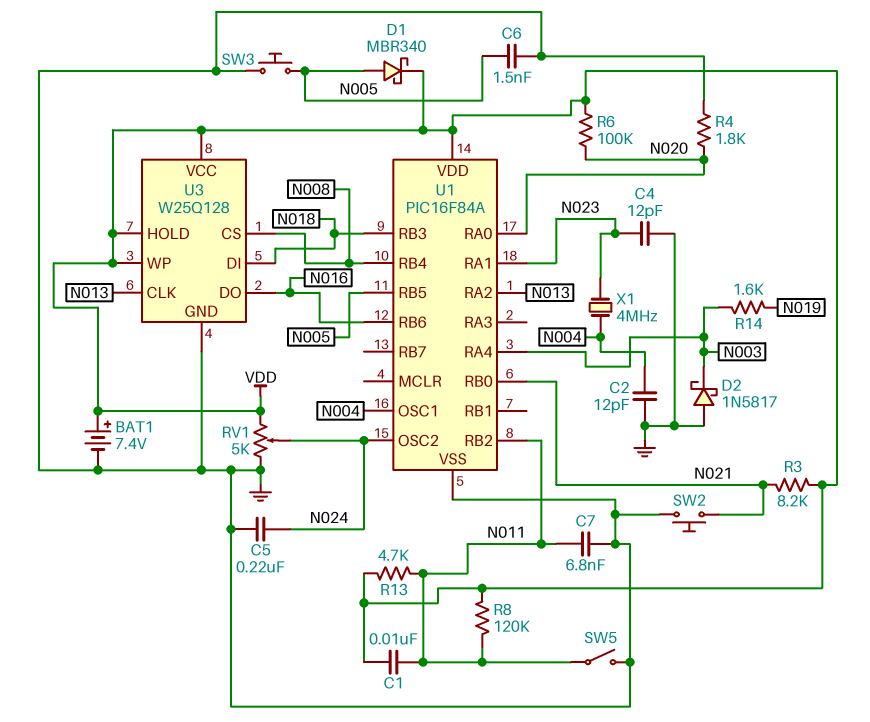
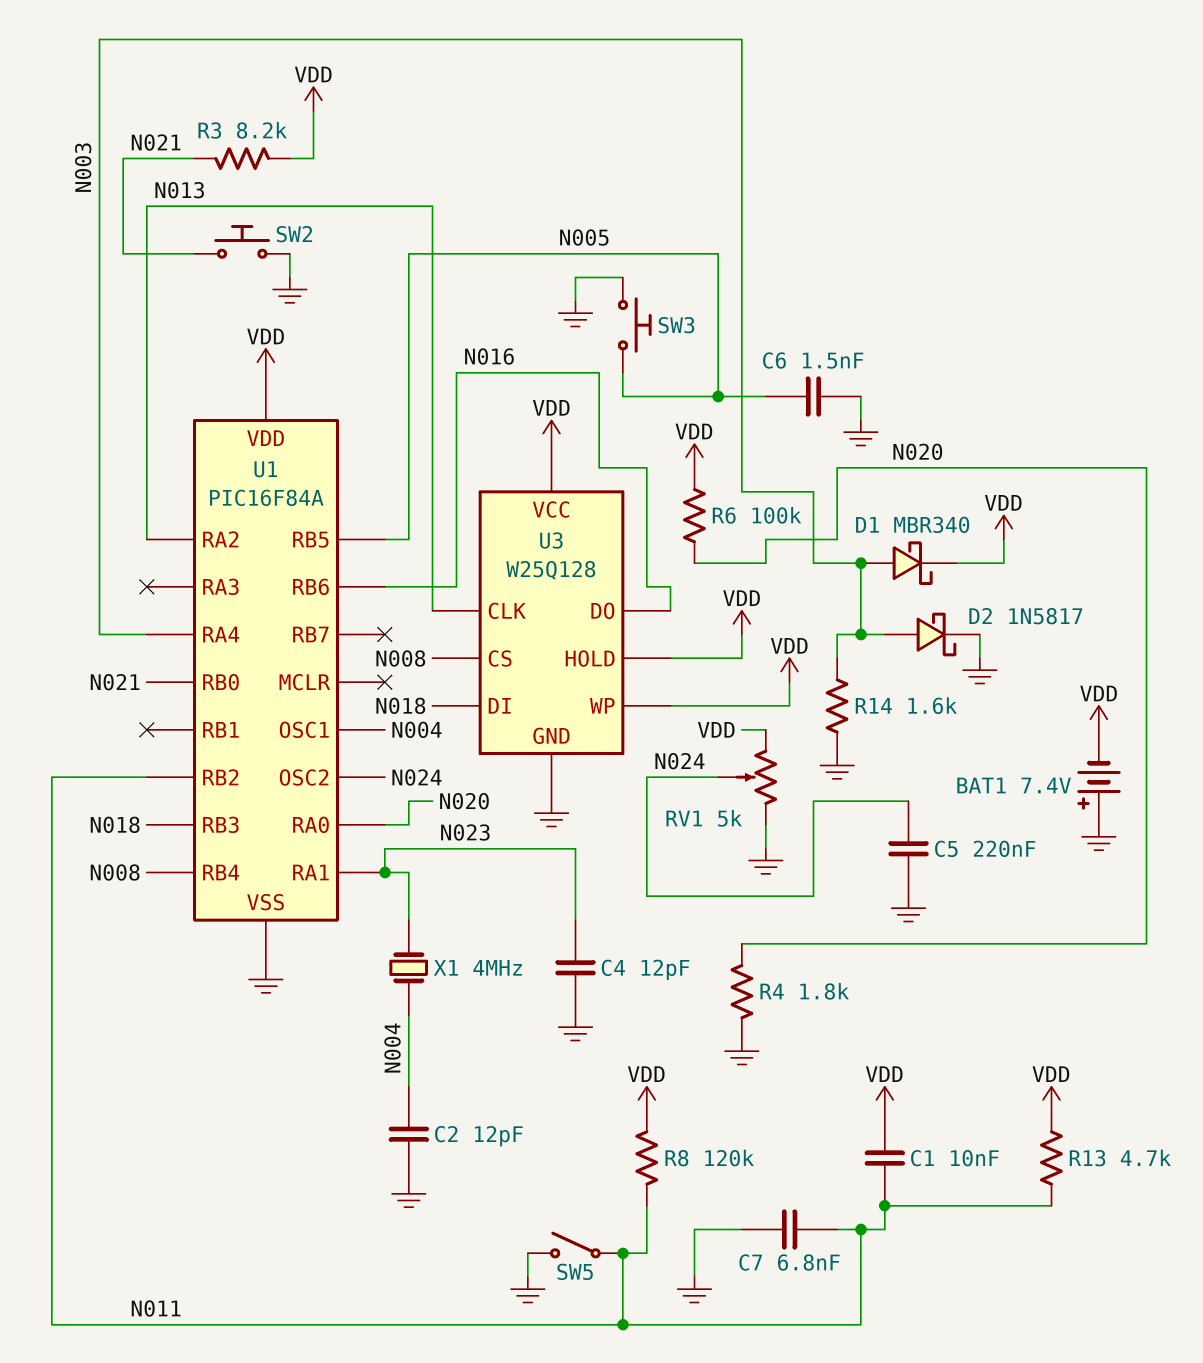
BAT1: 7.4V (plus VDD, minus GND) -> 7.4V (plus GND, minus VDD)
D1: schottky MBR340 (A N005, K VDD) -> schottky MBR340 (A N003, K VDD)
D2: schottky 1N5817 (A GND, K N003) -> schottky 1N5817 (A N003, K GND)
R14: 1.6k (N003, N019) -> 1.6k (GND, N003)

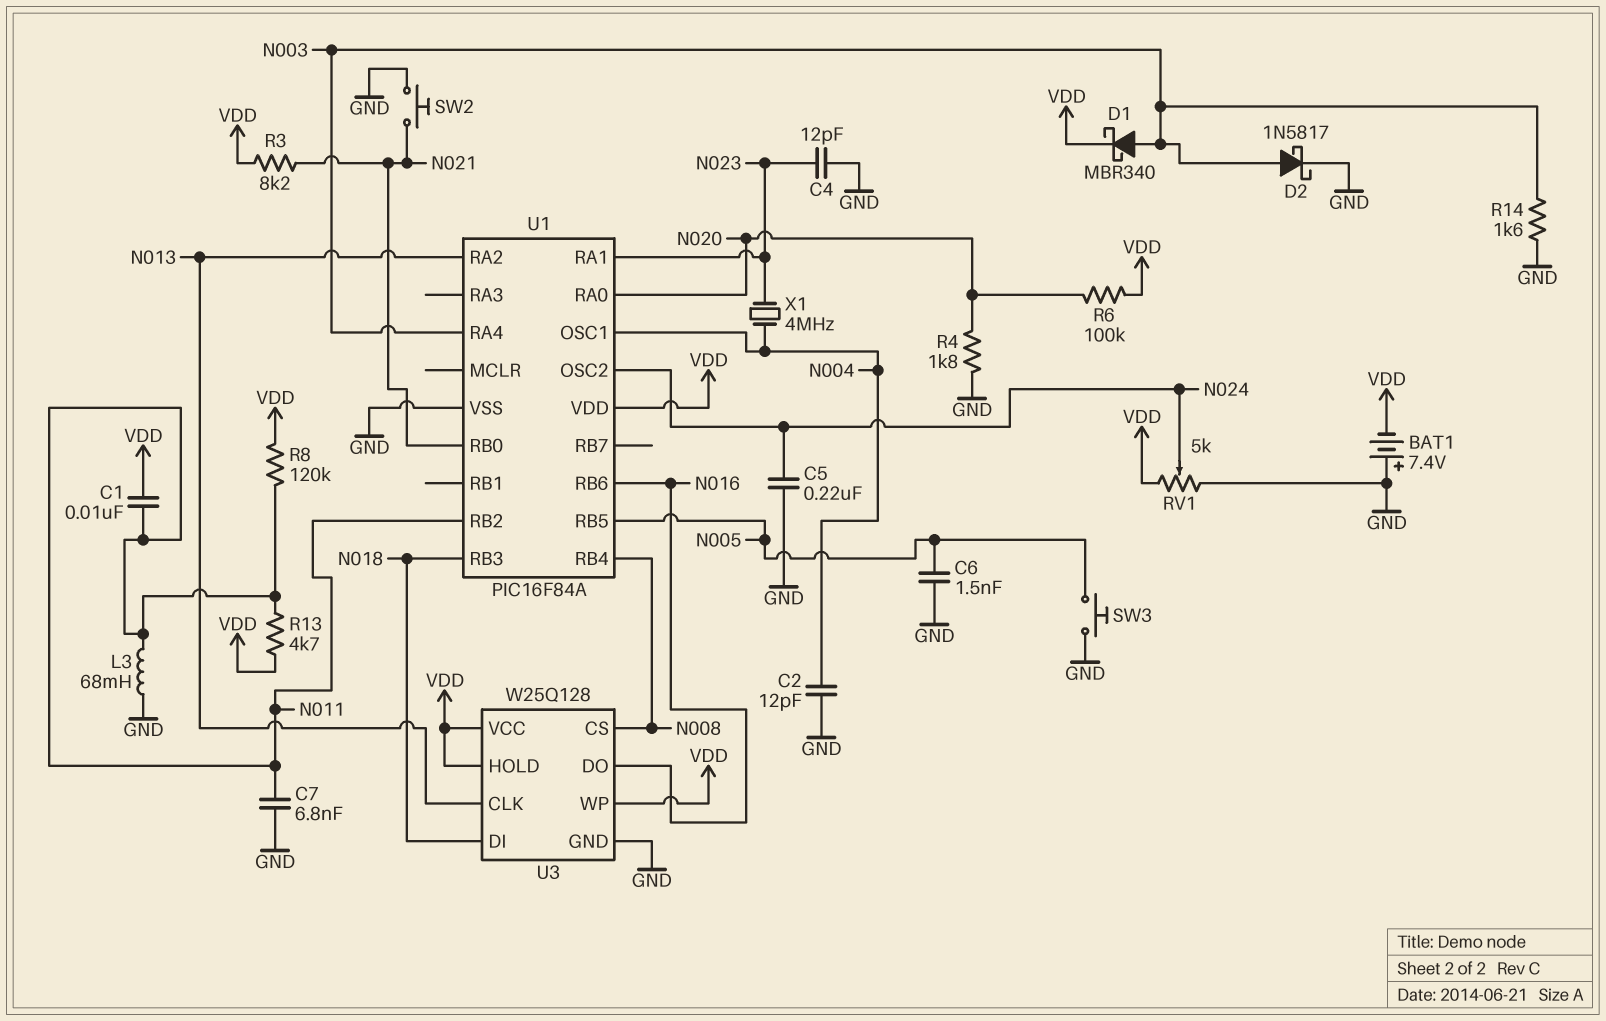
L3: none -> 68mH (GND, N011)
SW5: switch (GND, N011) -> none

